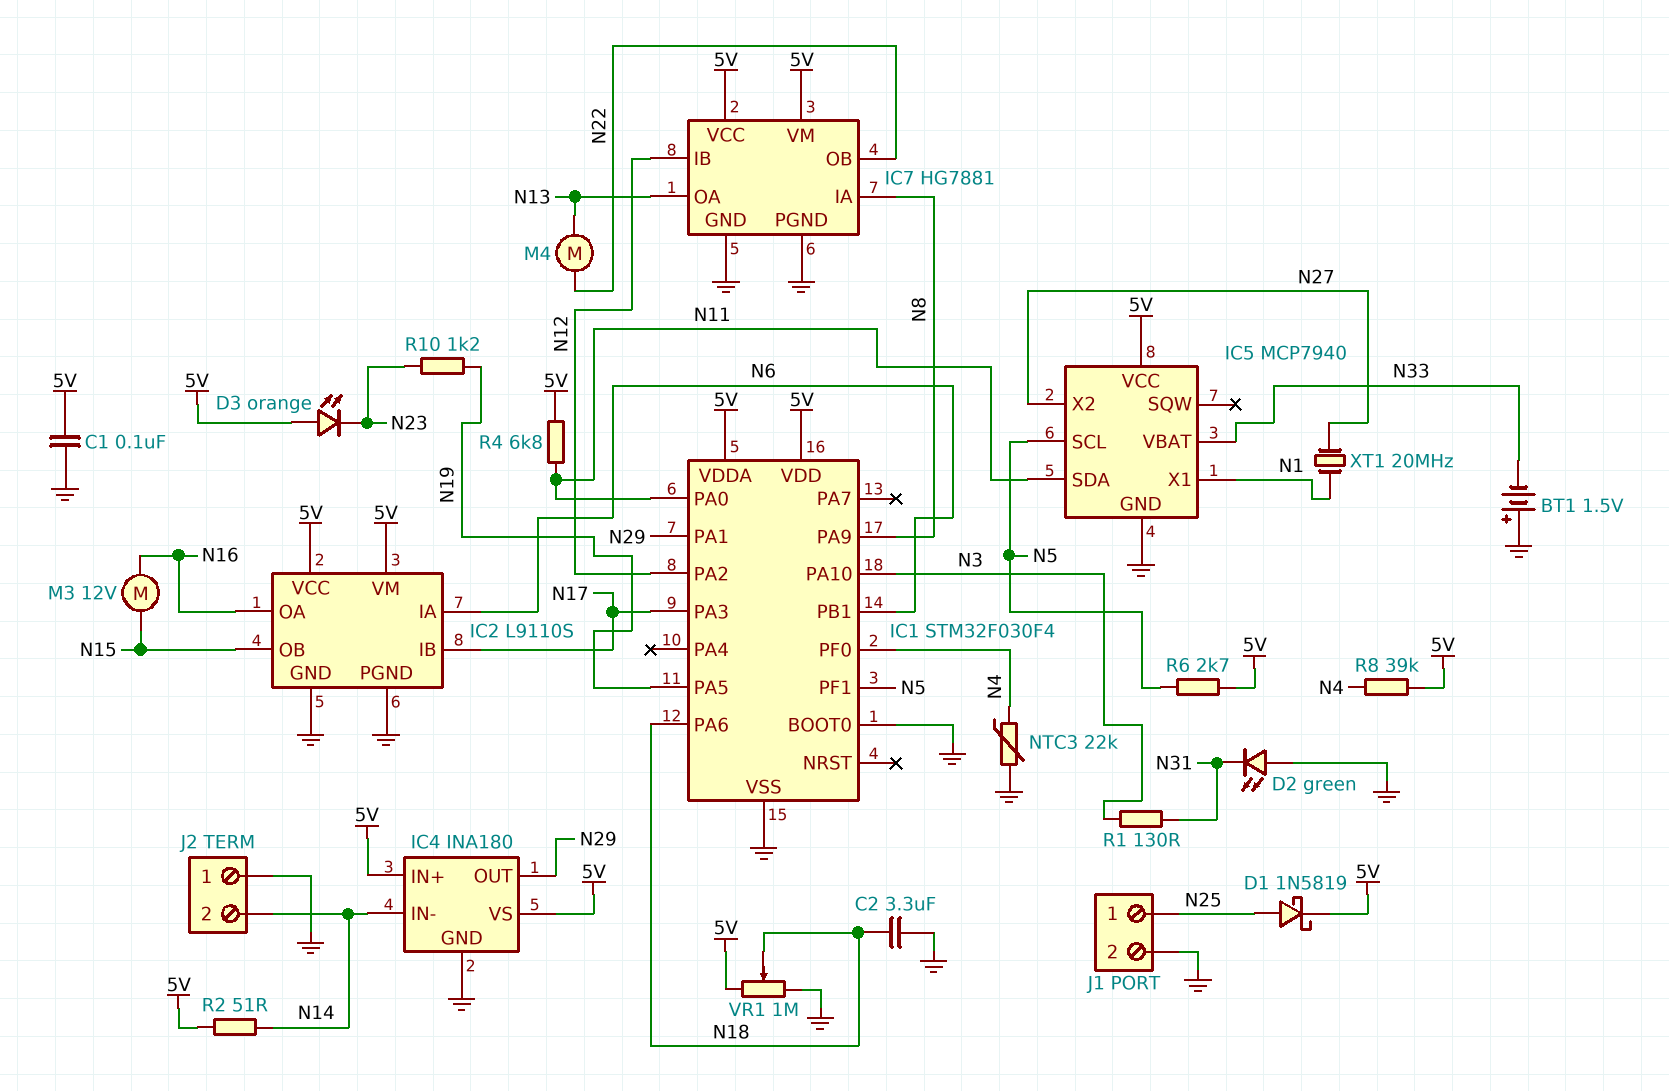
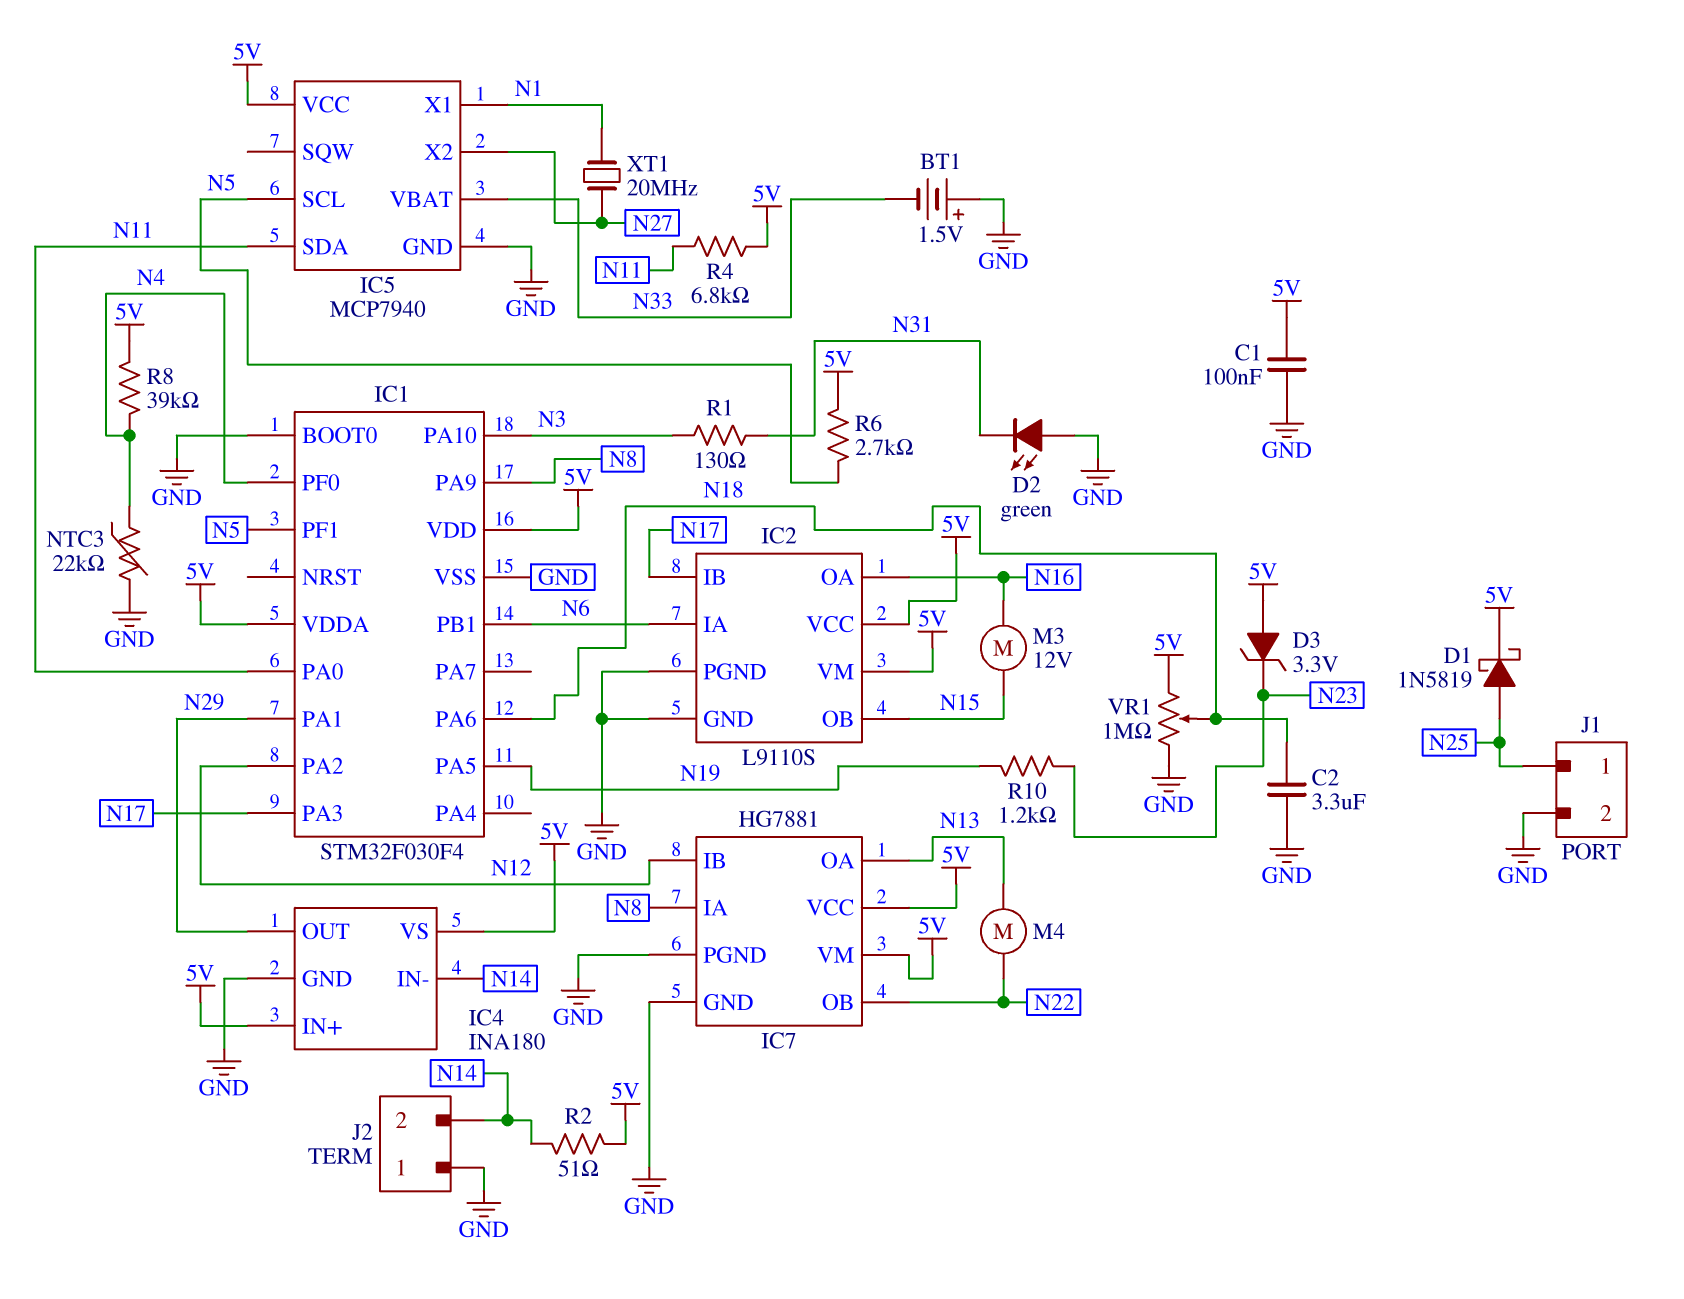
D3: LED orange (A 5V, K N23) -> zener 3.3V (A 5V, K N23)

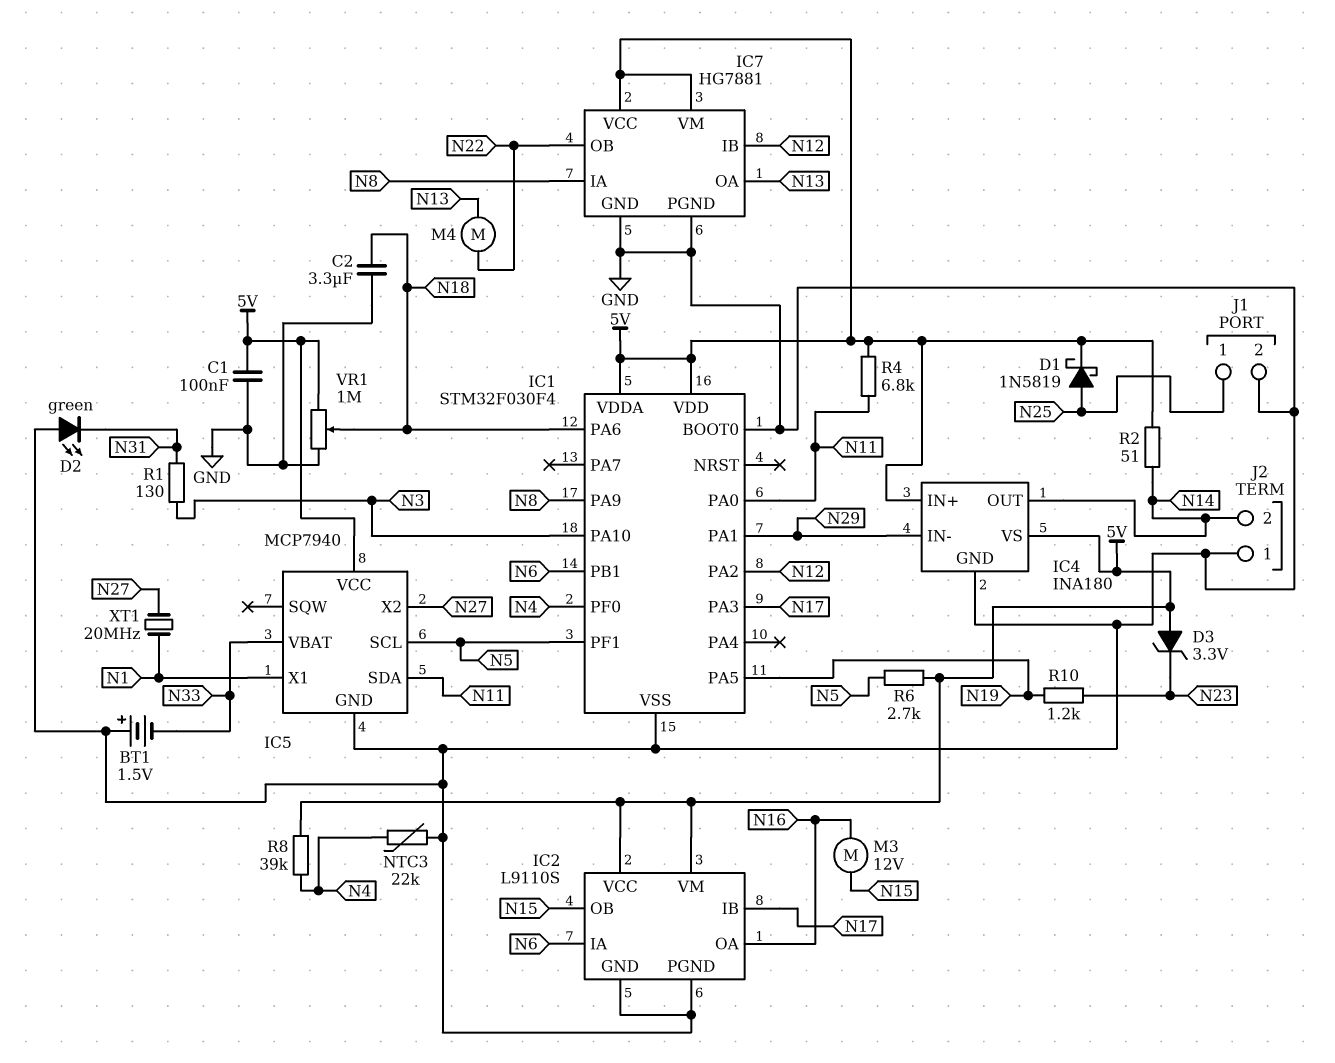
IC4 pin IN-: N14 -> N29
IC4 pin OUT: N29 -> N14

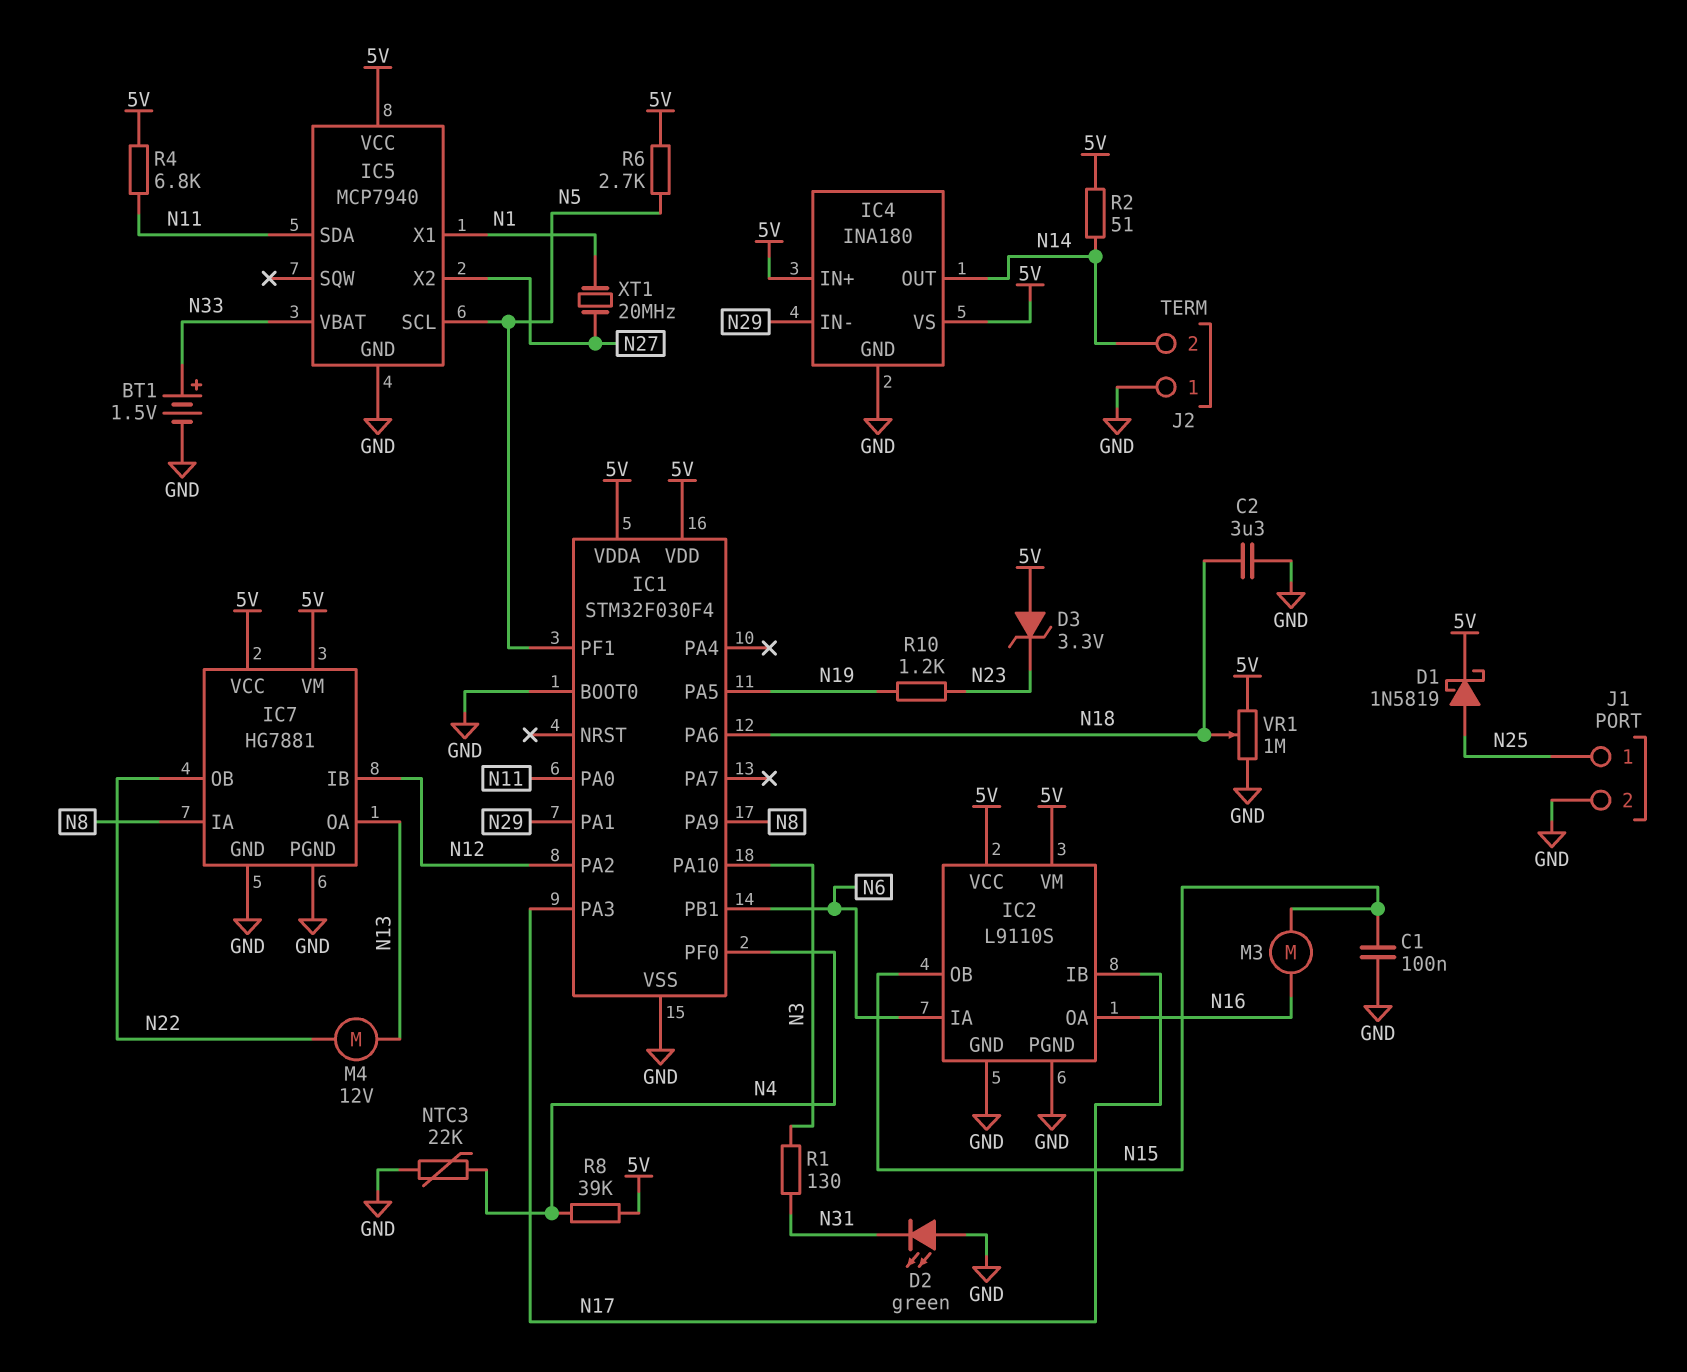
BT1: 1.5V (plus GND, minus N33) -> 1.5V (plus N33, minus GND)
C1: 100nF (5V, GND) -> 100nF (GND, N15)
M3: motor 12V (N15, N16) -> motor (N15, N16)
M4: motor (N13, N22) -> motor 12V (N13, N22)

